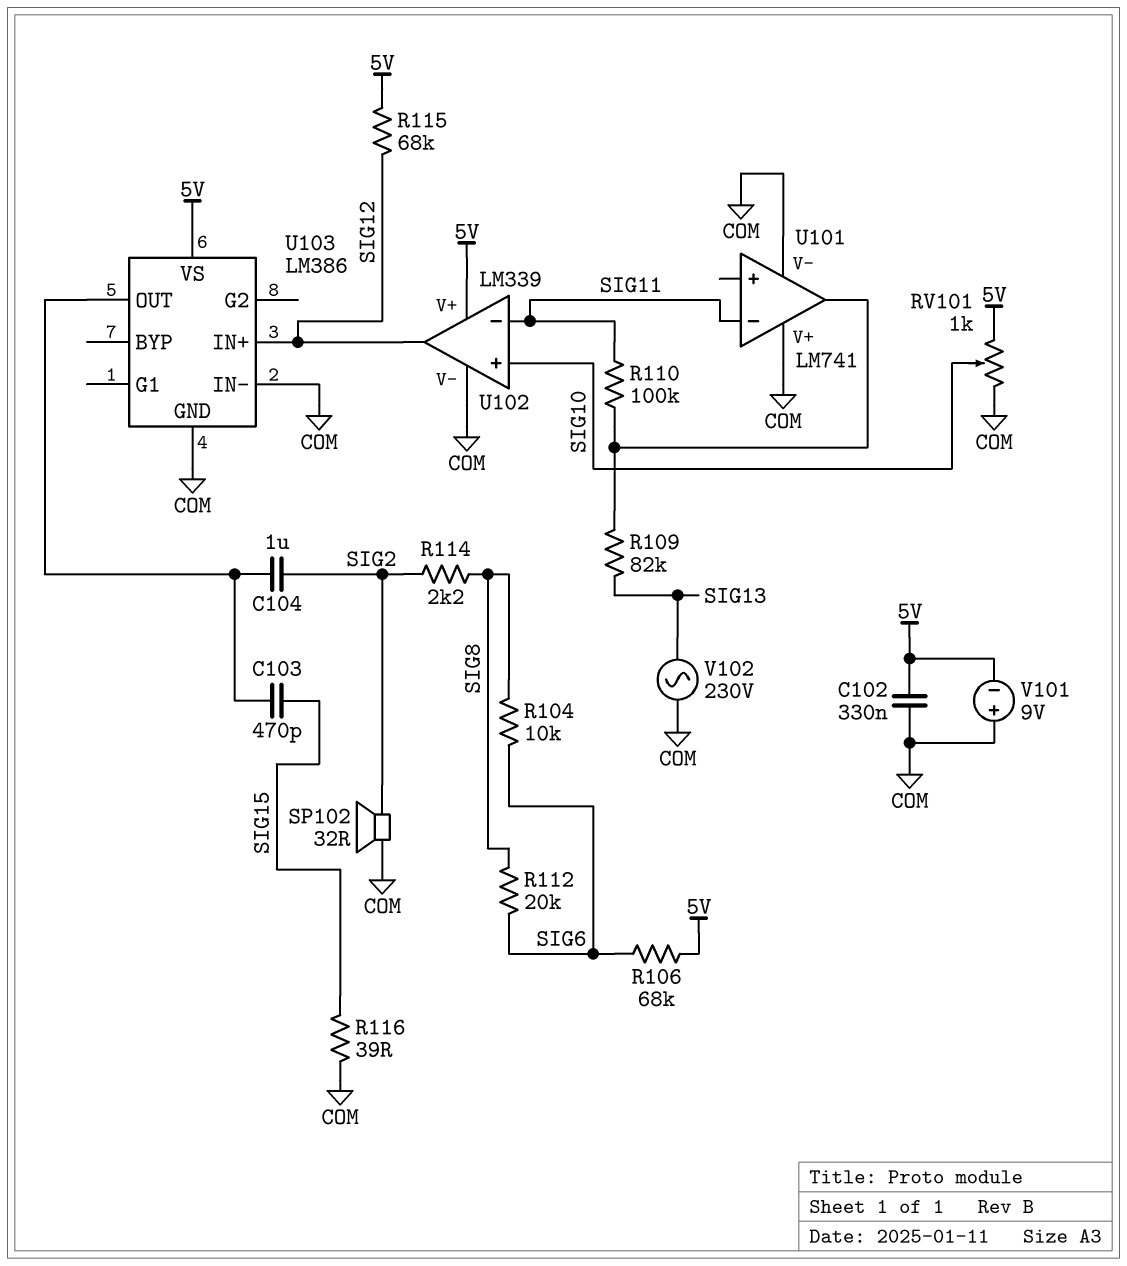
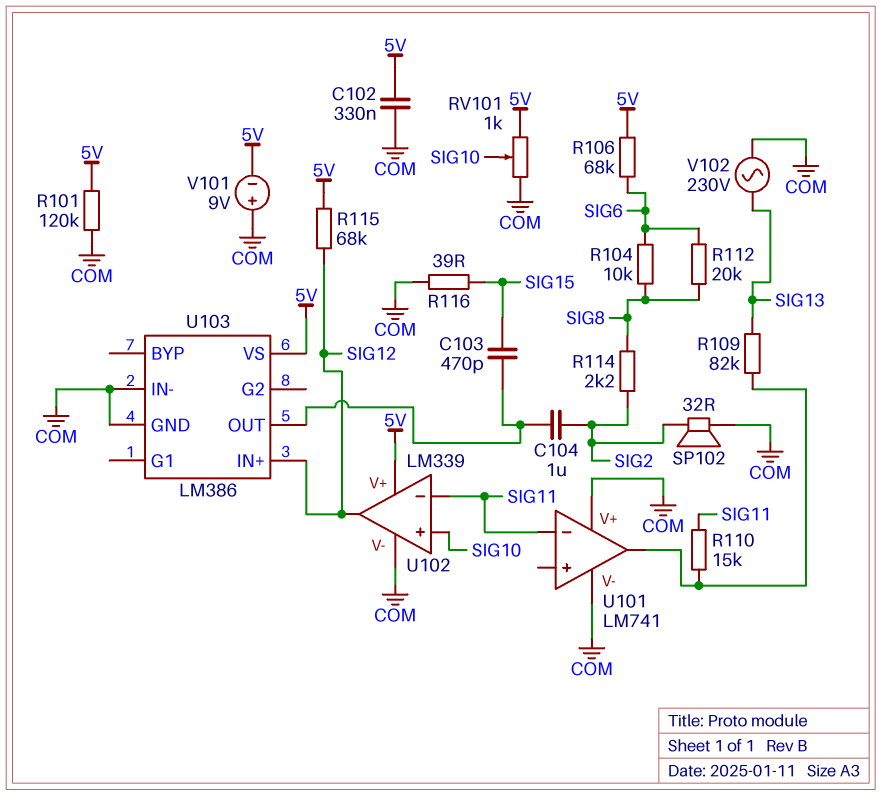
R101: none -> 120k (5V, COM)
R110: 100k (SIG11, U101/out) -> 15k (SIG11, U101/out)

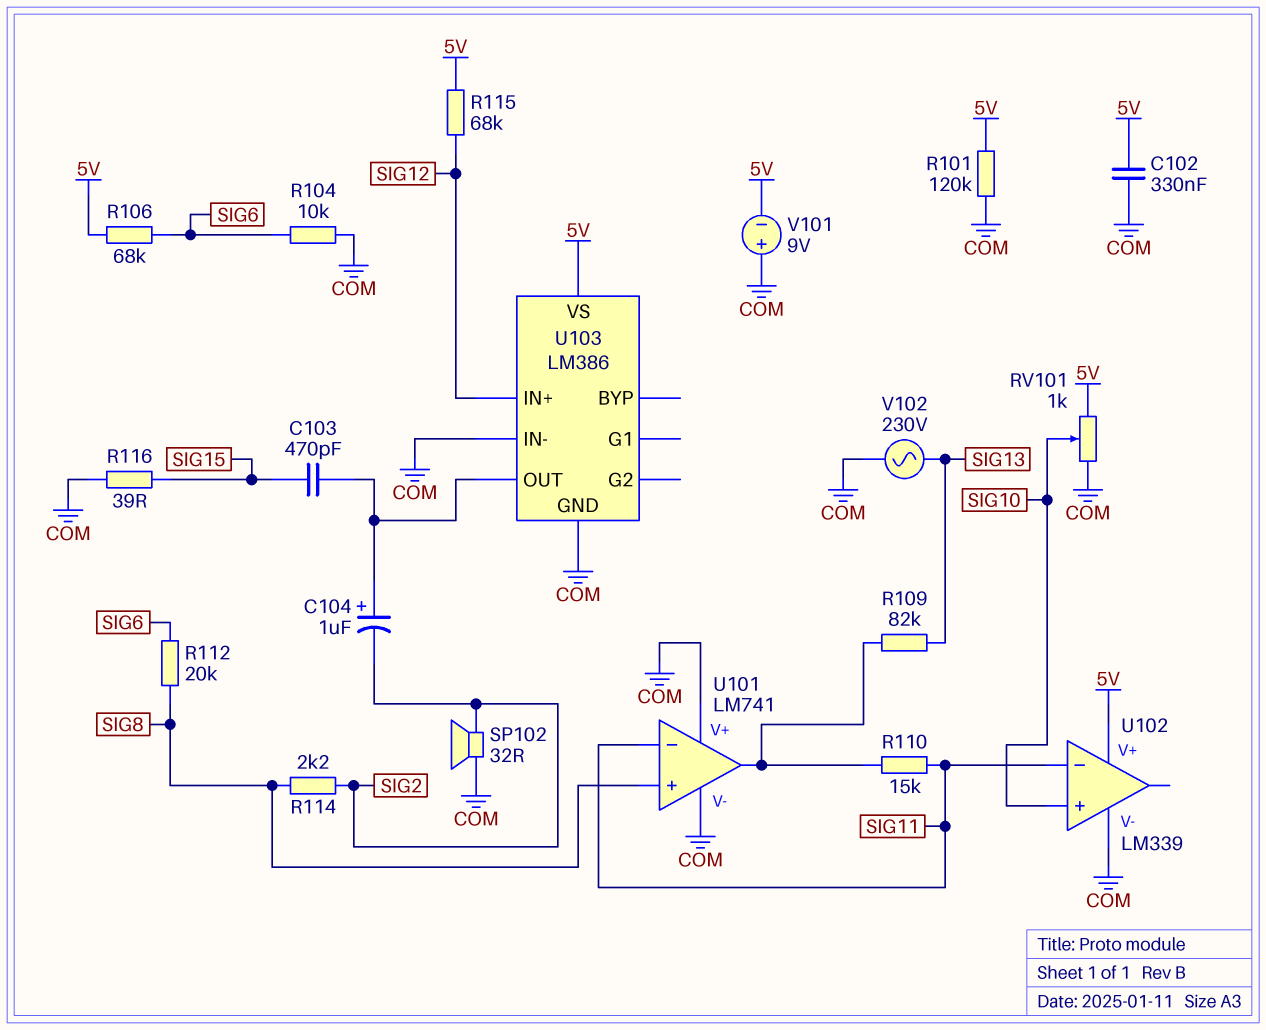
C104: 1uF (SIG2, U103/OUT) -> 1uF (plus U103/OUT, minus SIG2)
R104: 10k (SIG6, SIG8) -> 10k (COM, SIG6)
U101 pin in+: none -> SIG8
U102 pin out: SIG12 -> none

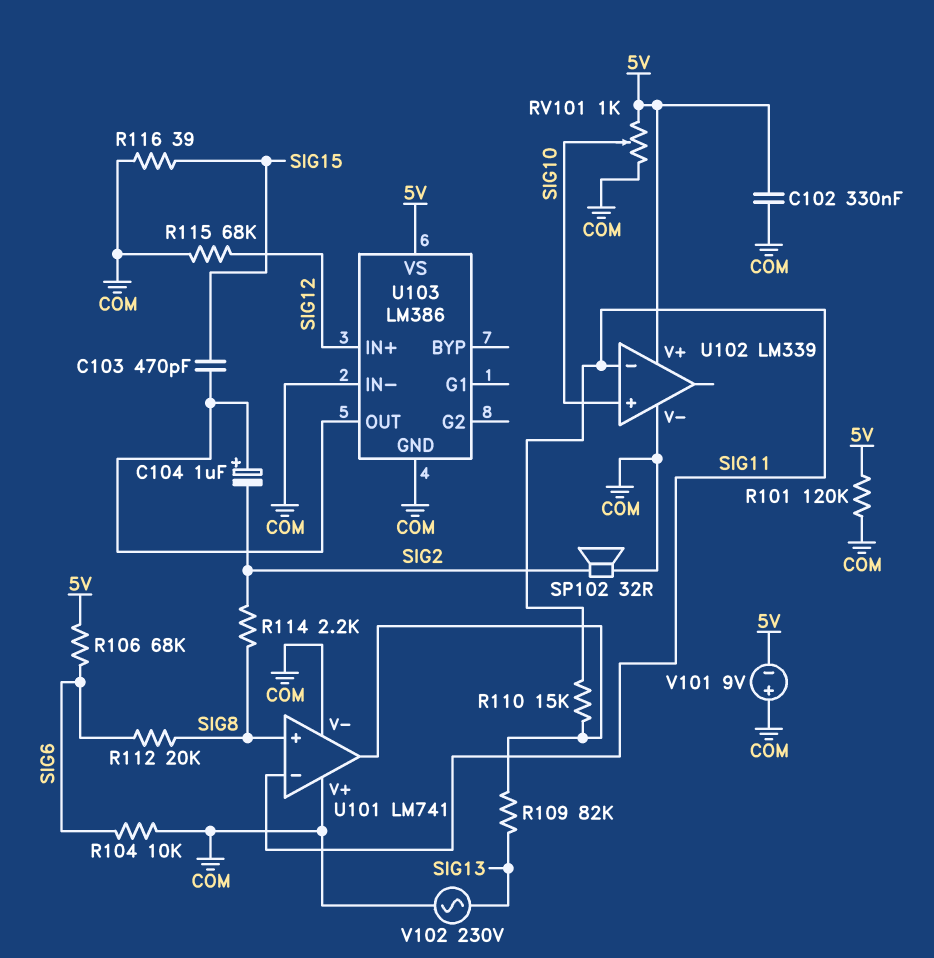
R115: 68k (5V, SIG12) -> 68k (COM, SIG12)

